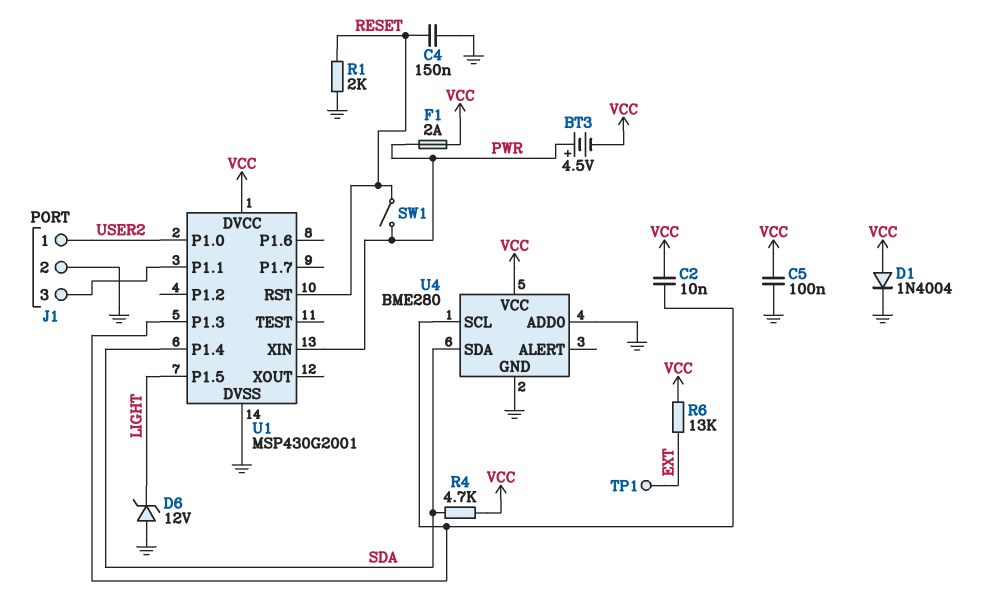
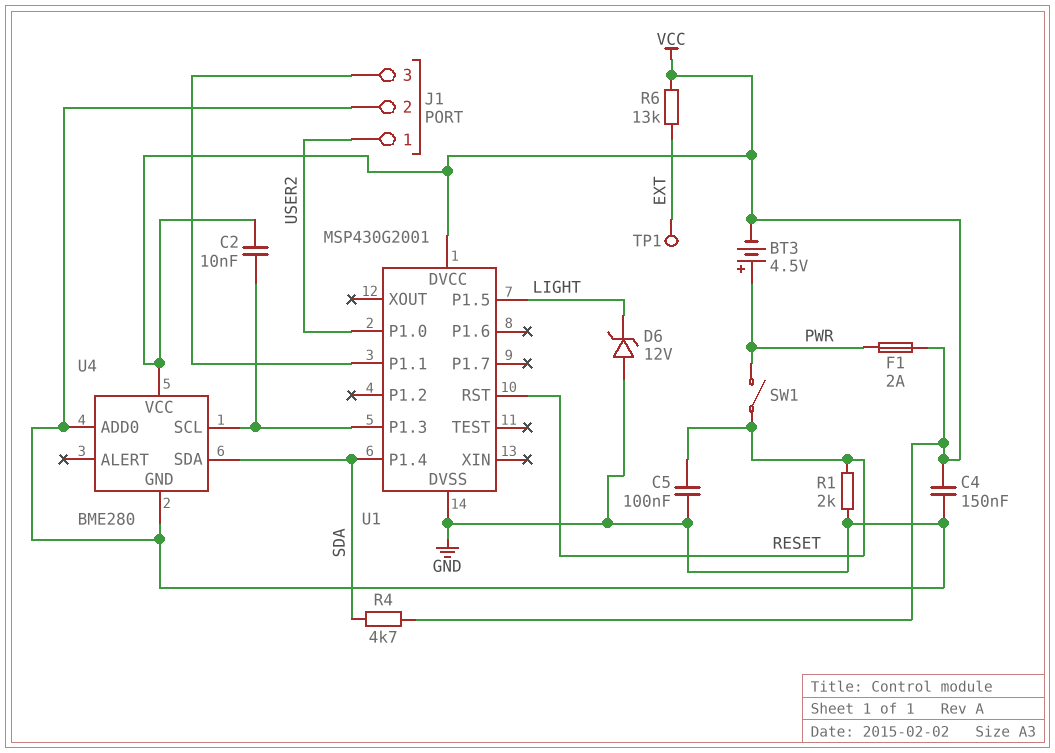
C4: 150nF (GND, RESET) -> 150nF (GND, VCC)
C5: 100nF (GND, VCC) -> 100nF (GND, RESET)
D1: diode 1N4004 (A VCC, K GND) -> none
U1 pin XIN: PWR -> none

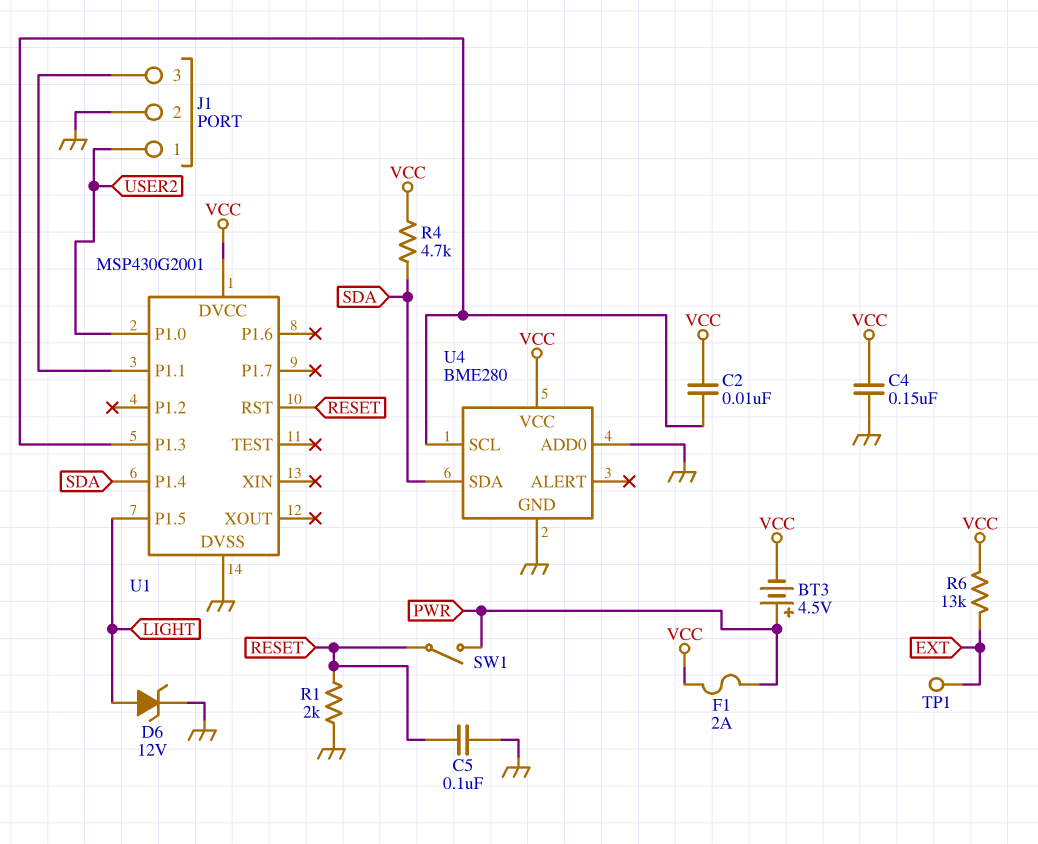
D6: zener 12V (A GND, K LIGHT) -> zener 12V (A LIGHT, K GND)

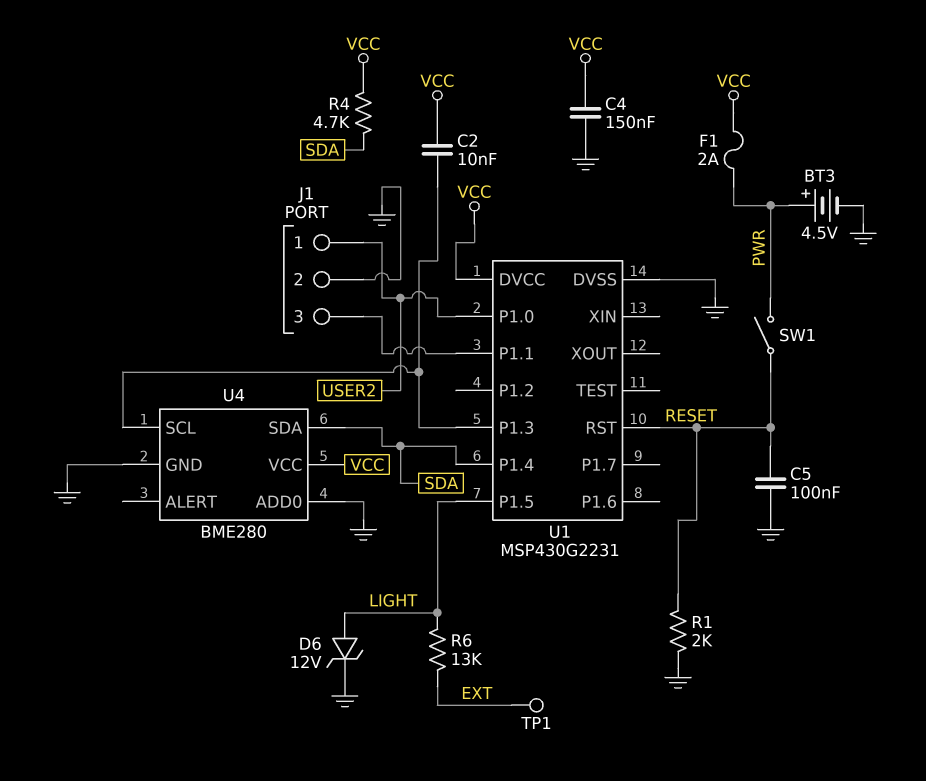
BT3: 4.5V (plus PWR, minus VCC) -> 4.5V (plus PWR, minus GND)
R6: 13k (EXT, VCC) -> 13k (EXT, LIGHT)
U1: MSP430G2001 -> MSP430G2231

